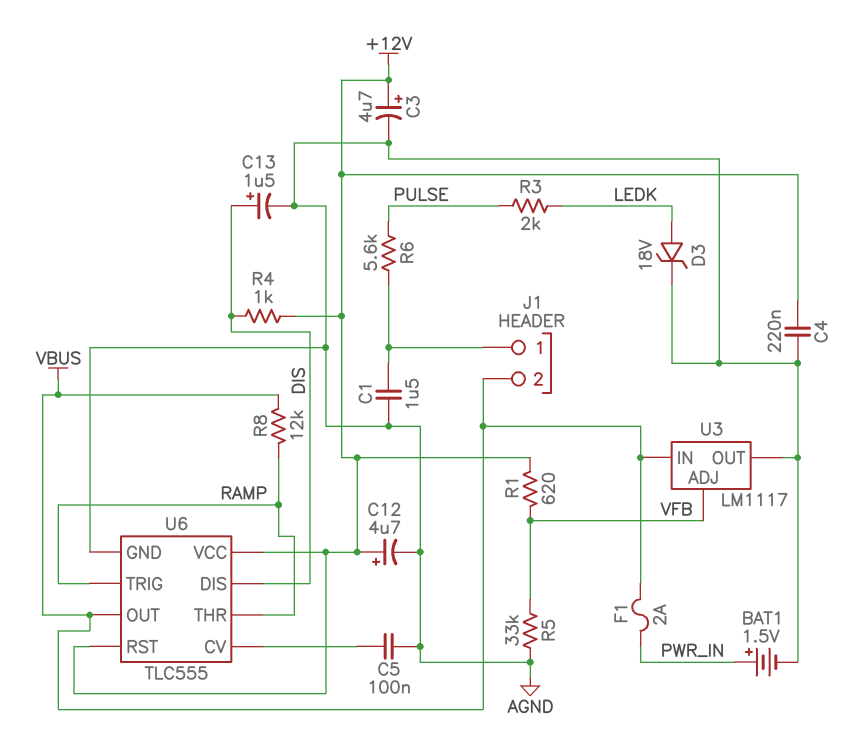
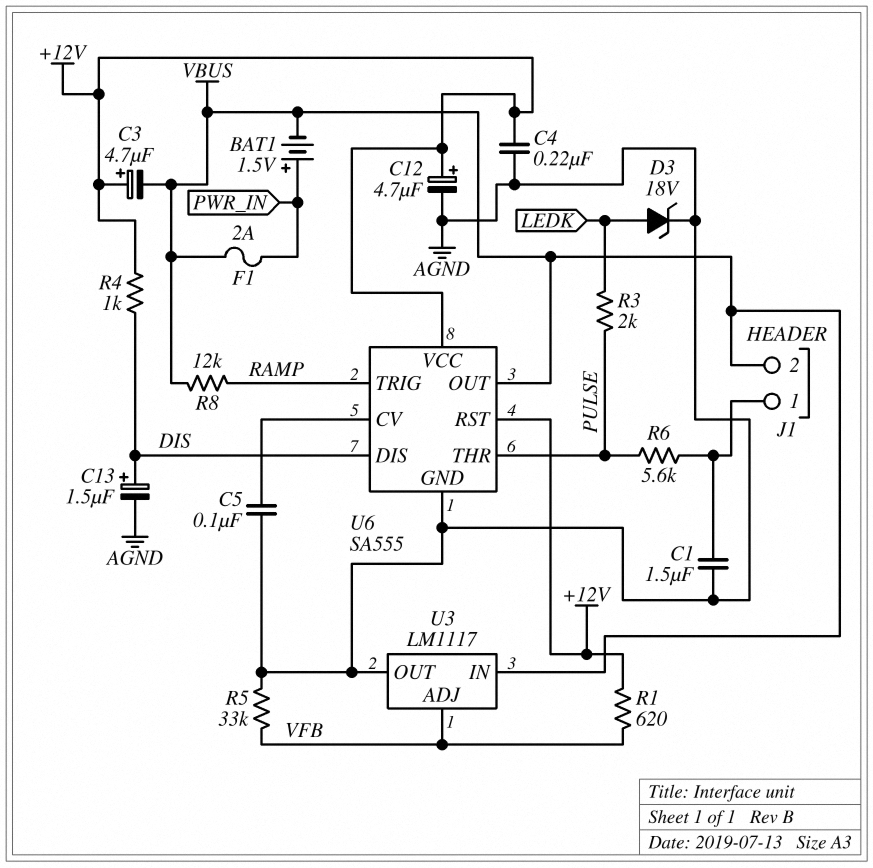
BAT1: 1.5V (plus PWR_IN, minus AGND) -> 1.5V (plus PWR_IN, minus VBUS)
C3: 4.7uF (plus +12V, minus AGND) -> 4.7uF (plus +12V, minus VBUS)
U6: TLC555 -> SA555
U6 pin THR: RAMP -> PULSE

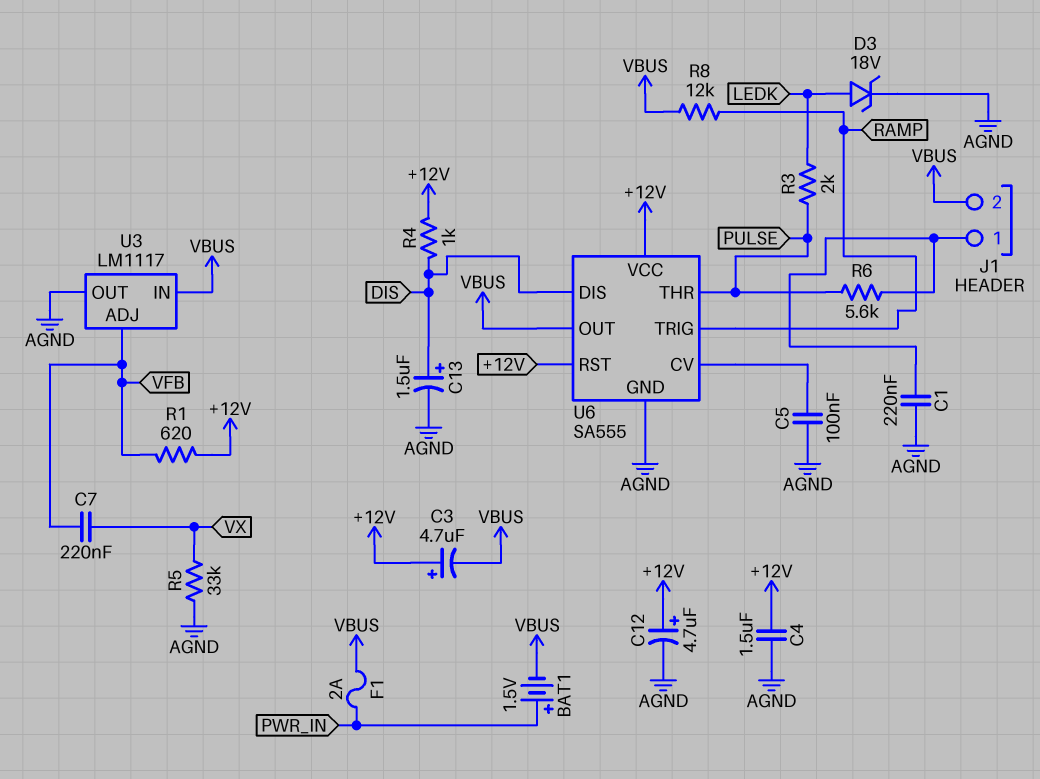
C1: 1.5uF (AGND, J1/1) -> 220nF (AGND, J1/1)
C4: 220nF (+12V, AGND) -> 1.5uF (+12V, AGND)
C7: none -> 220nF (VFB, VX)
R5: 33k (AGND, VFB) -> 33k (AGND, VX)

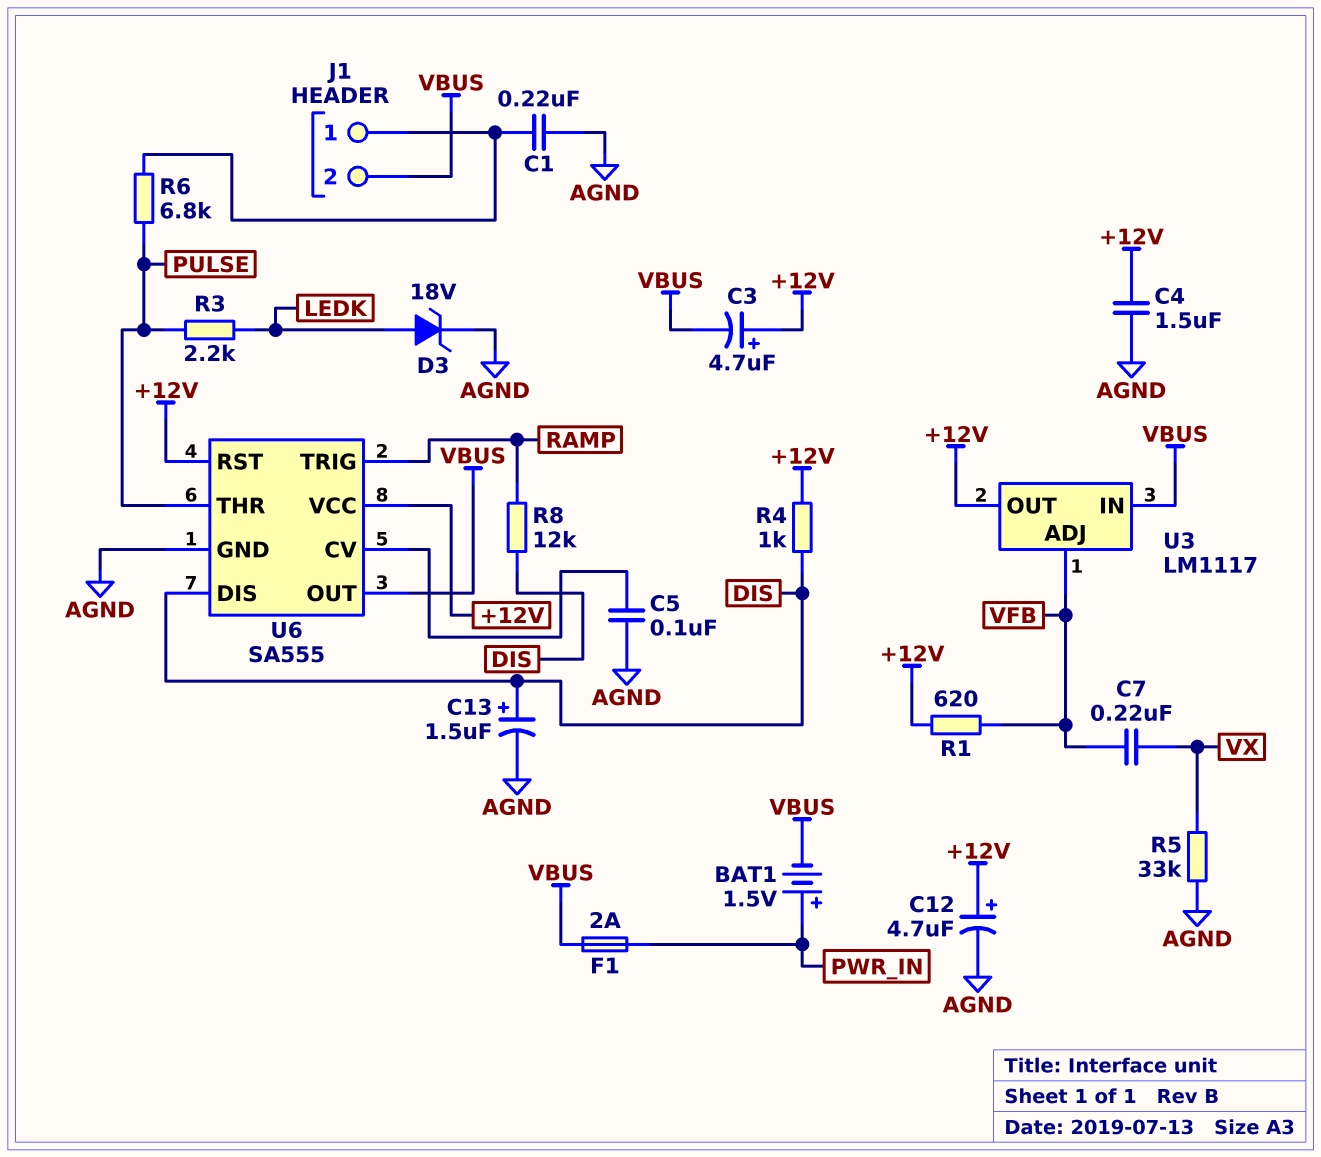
R3: 2k (LEDK, PULSE) -> 2.2k (LEDK, PULSE)
R6: 5.6k (J1/1, PULSE) -> 6.8k (J1/1, PULSE)
R8: 12k (RAMP, VBUS) -> 12k (DIS, RAMP)
U3 pin OUT: AGND -> +12V

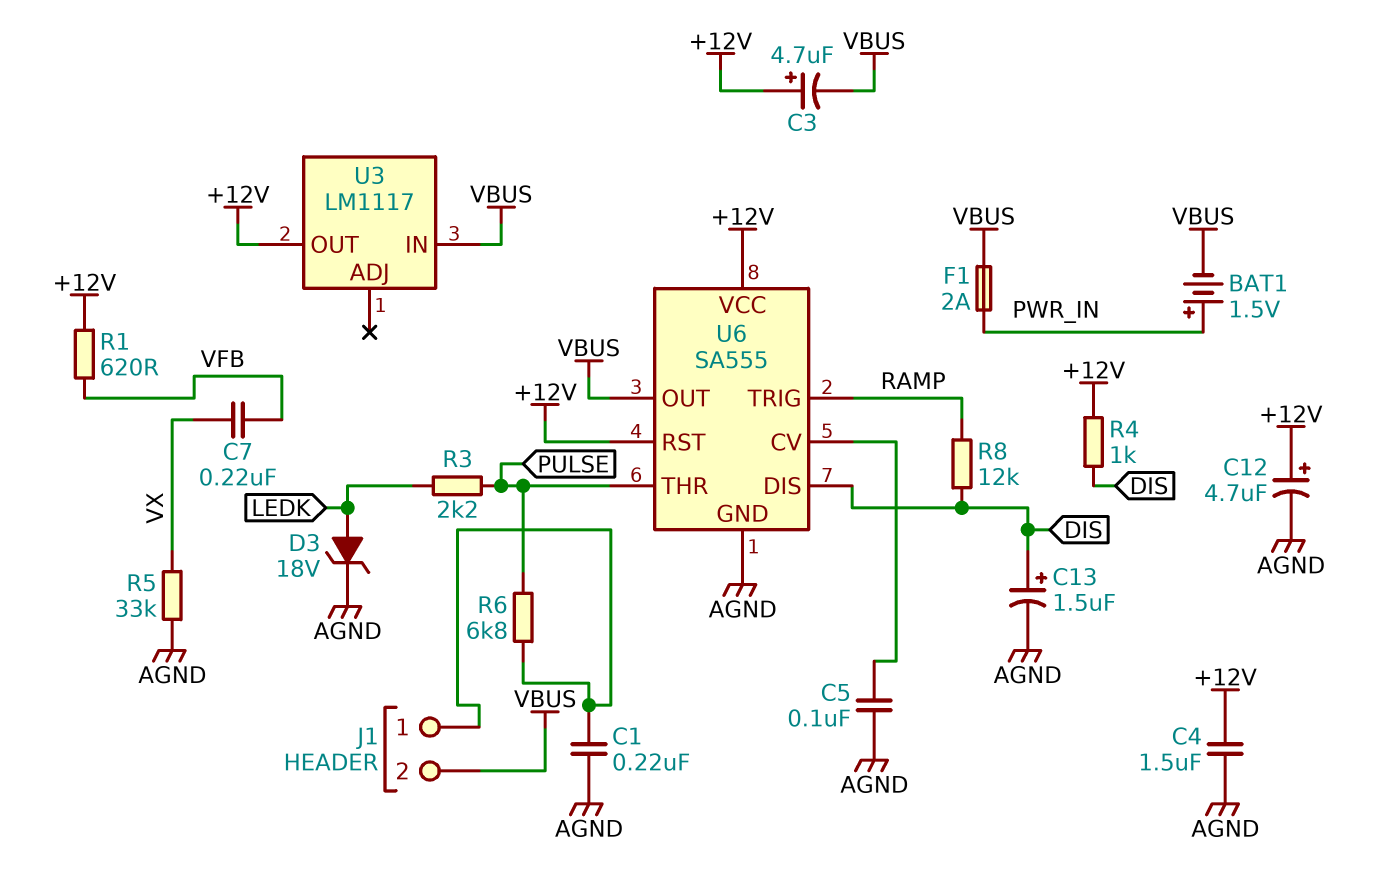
U3 pin ADJ: VFB -> none

